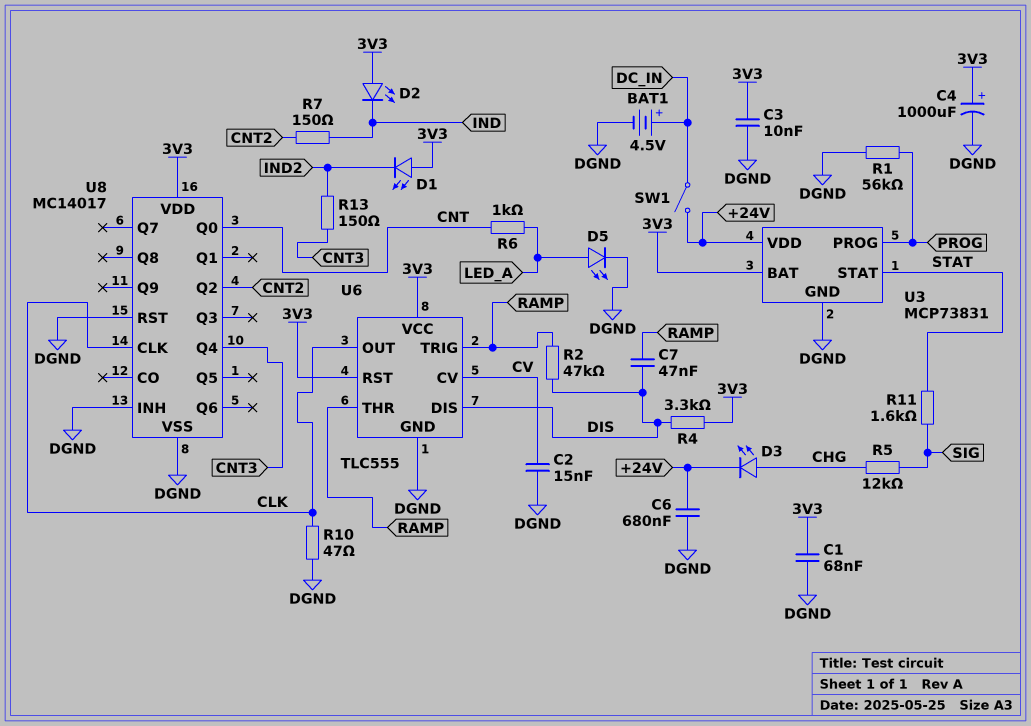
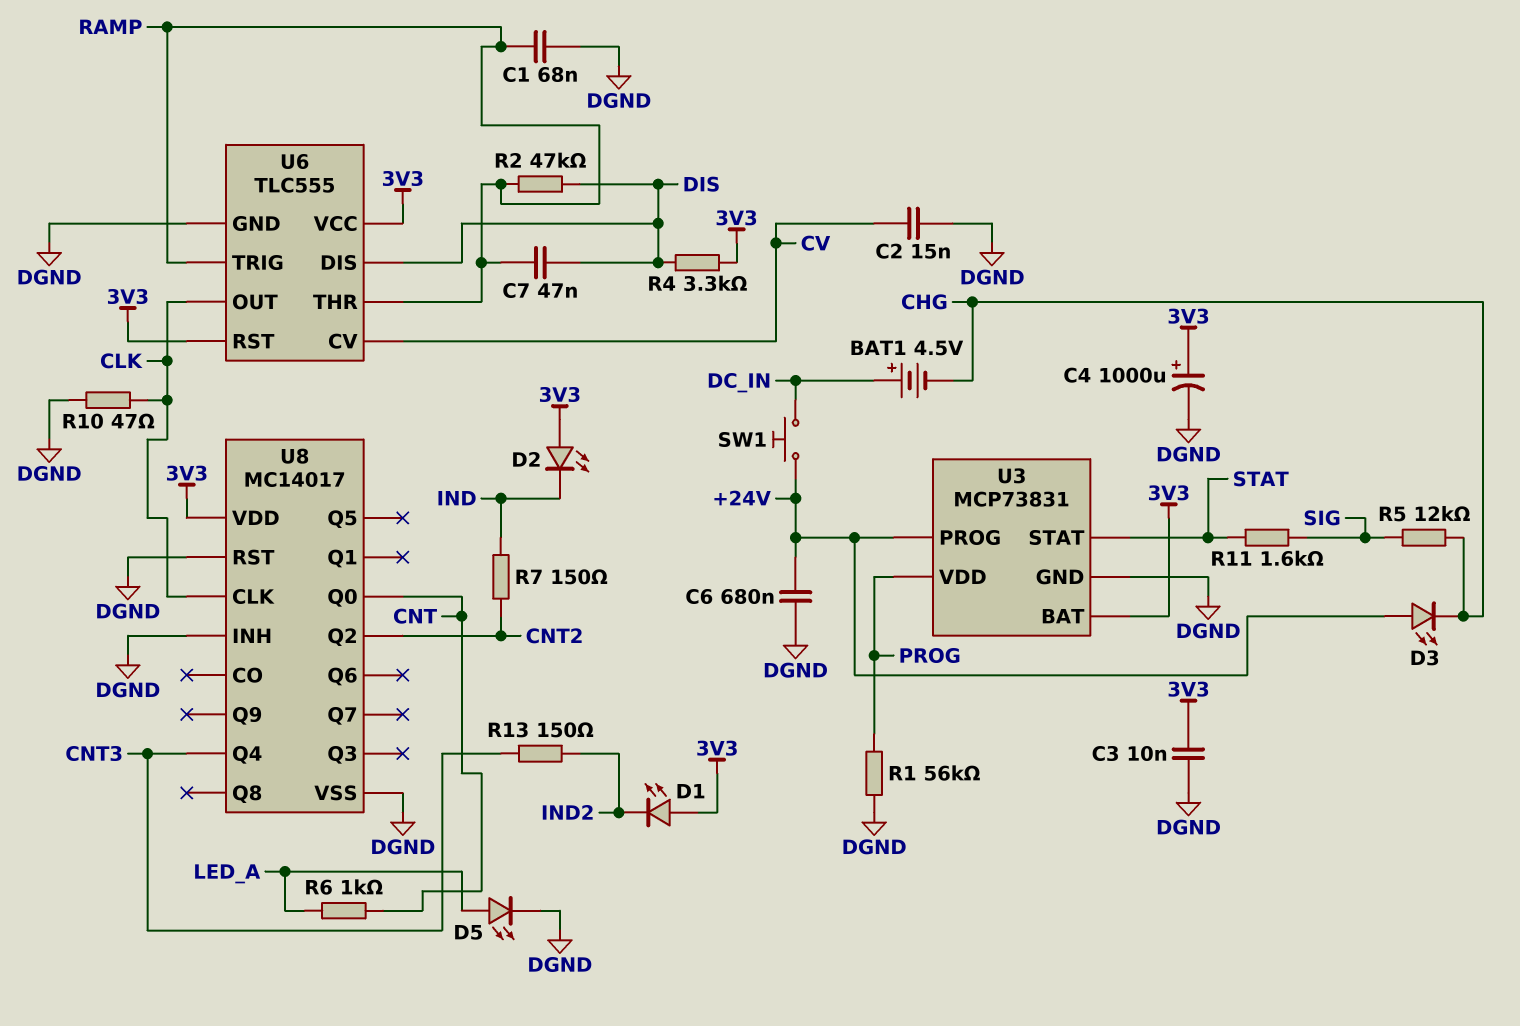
BAT1: 4.5V (plus DC_IN, minus DGND) -> 4.5V (plus DC_IN, minus CHG)
C1: 68nF (3V3, DGND) -> 68nF (DGND, RAMP)
D3: LED (A CHG, K +24V) -> LED (A +24V, K CHG)
SW1: switch (+24V, DC_IN) -> button (+24V, DC_IN)
U3 pin PROG: PROG -> +24V
U3 pin VDD: +24V -> PROG

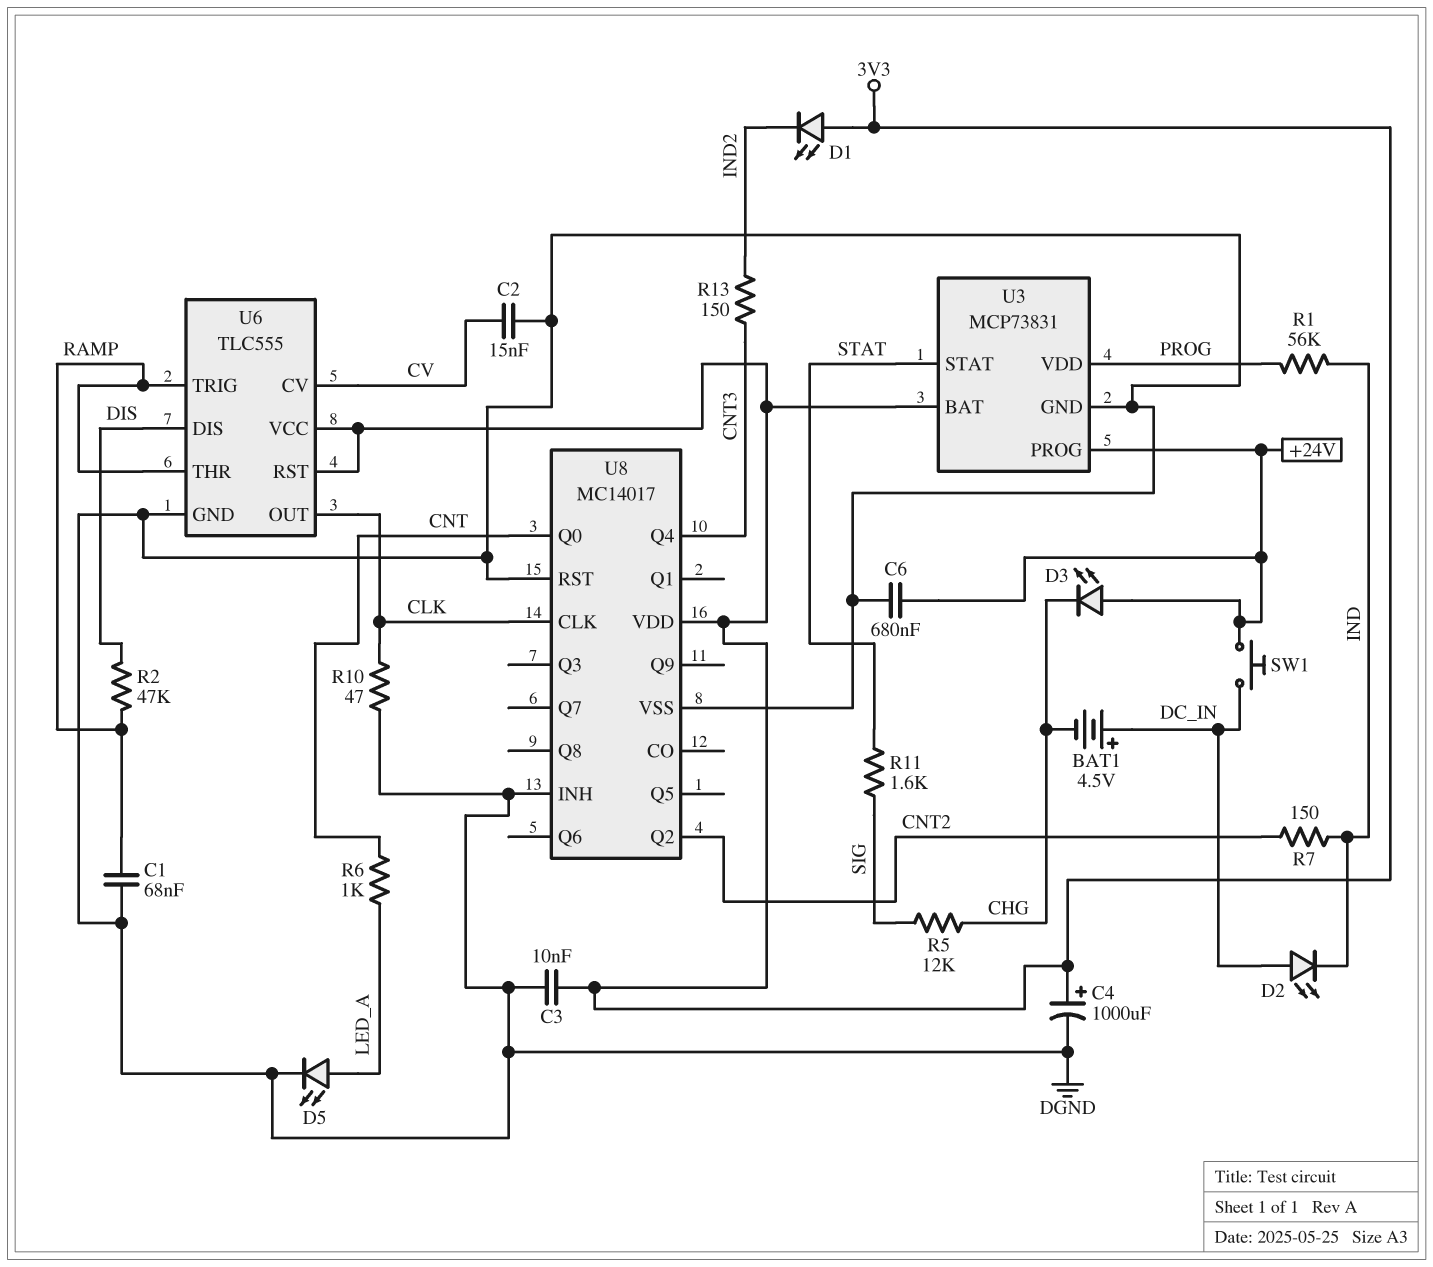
C7: 47nF (DIS, RAMP) -> none
D2: LED (A 3V3, K IND) -> LED (A DC_IN, K IND)
R1: 56k (DGND, PROG) -> 56k (IND, PROG)
R4: 3.3k (3V3, DIS) -> none

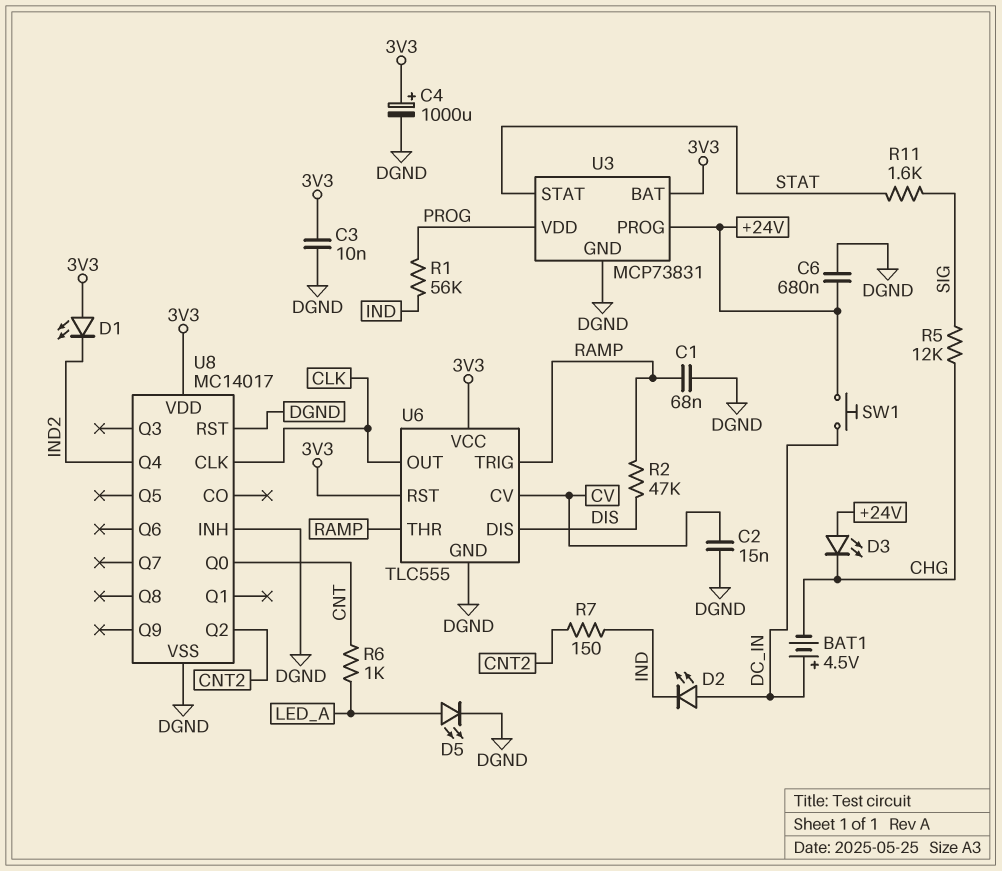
R10: 47 (CLK, DGND) -> none
R13: 150 (CNT3, IND2) -> none
U8 pin Q4: CNT3 -> IND2

